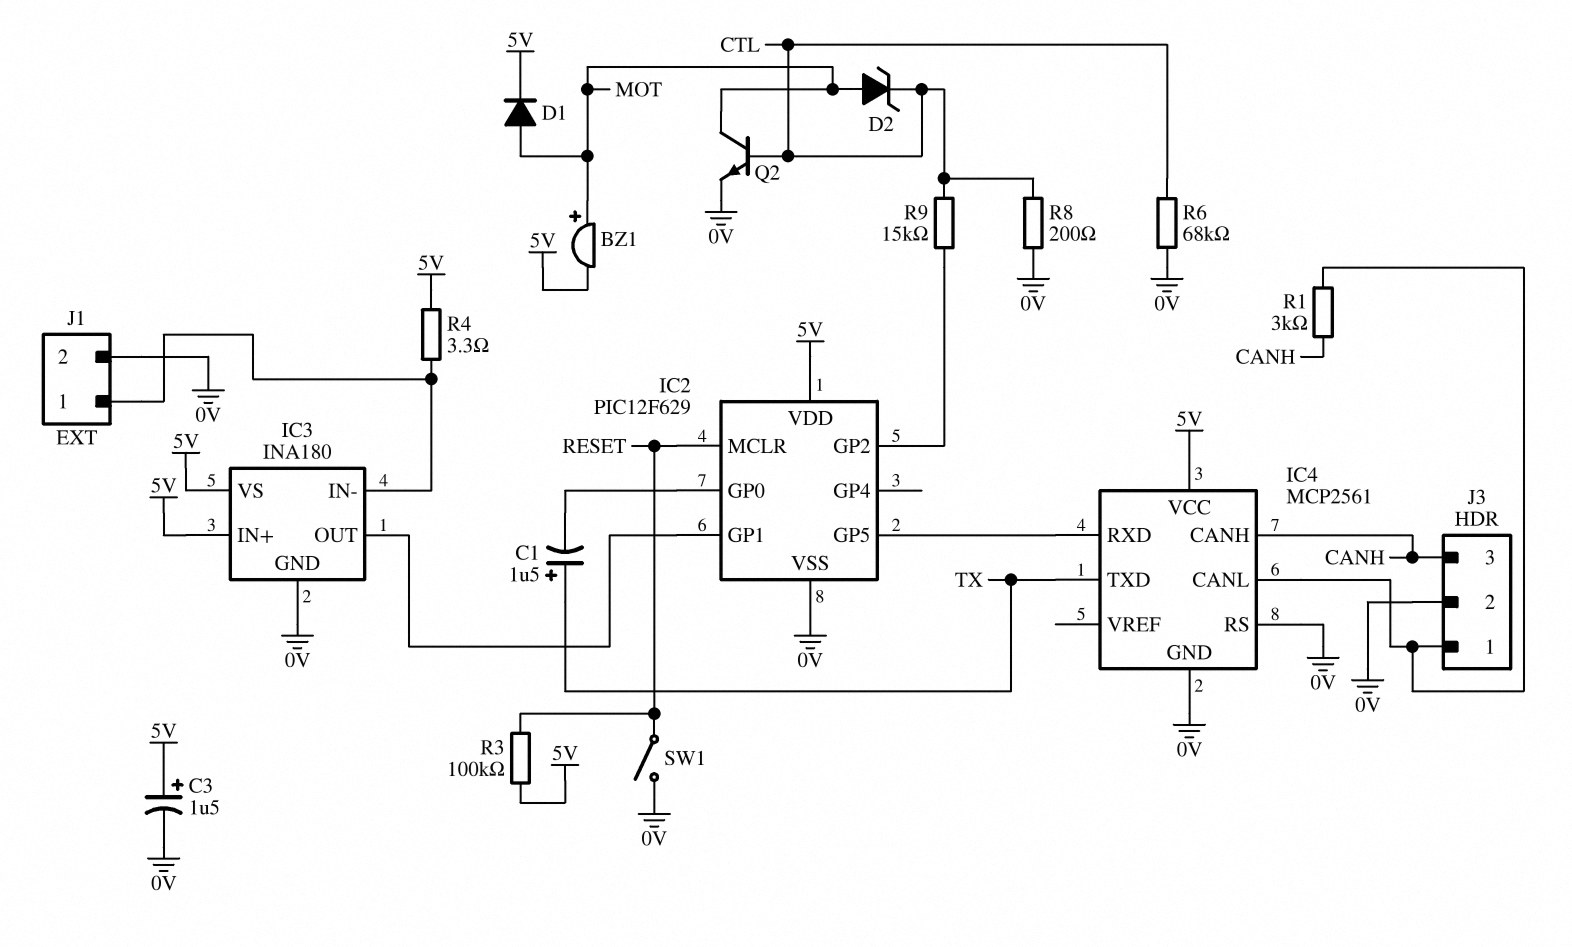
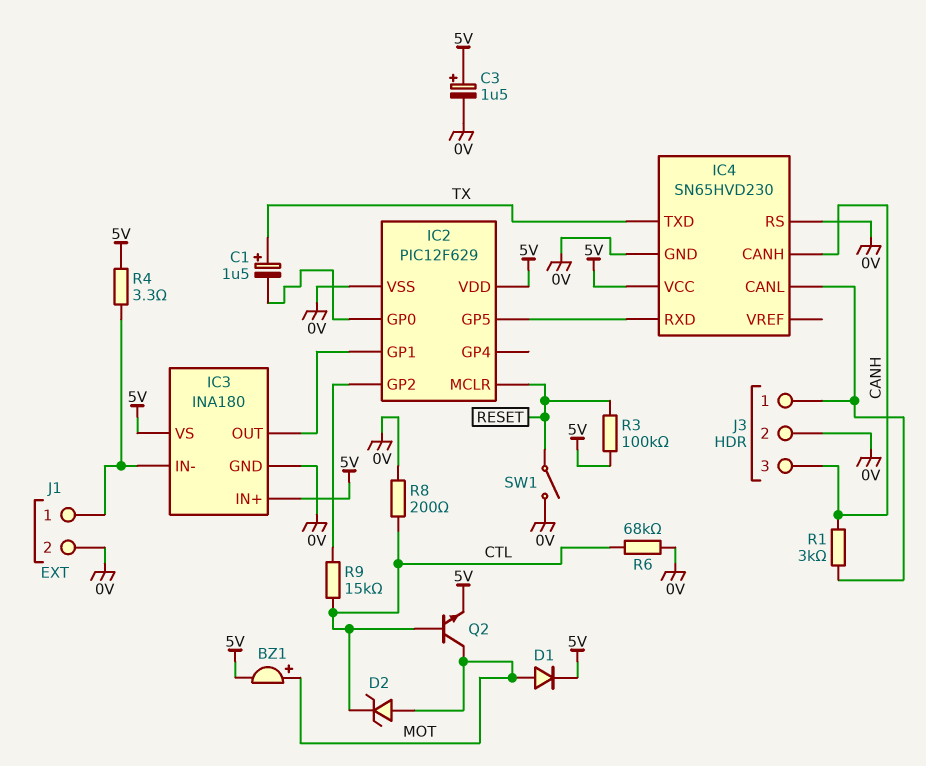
IC4: MCP2561 -> SN65HVD230
Q2: NPN (B CTL, C MOT, E 0V) -> NPN (B CTL, C MOT, E 5V)

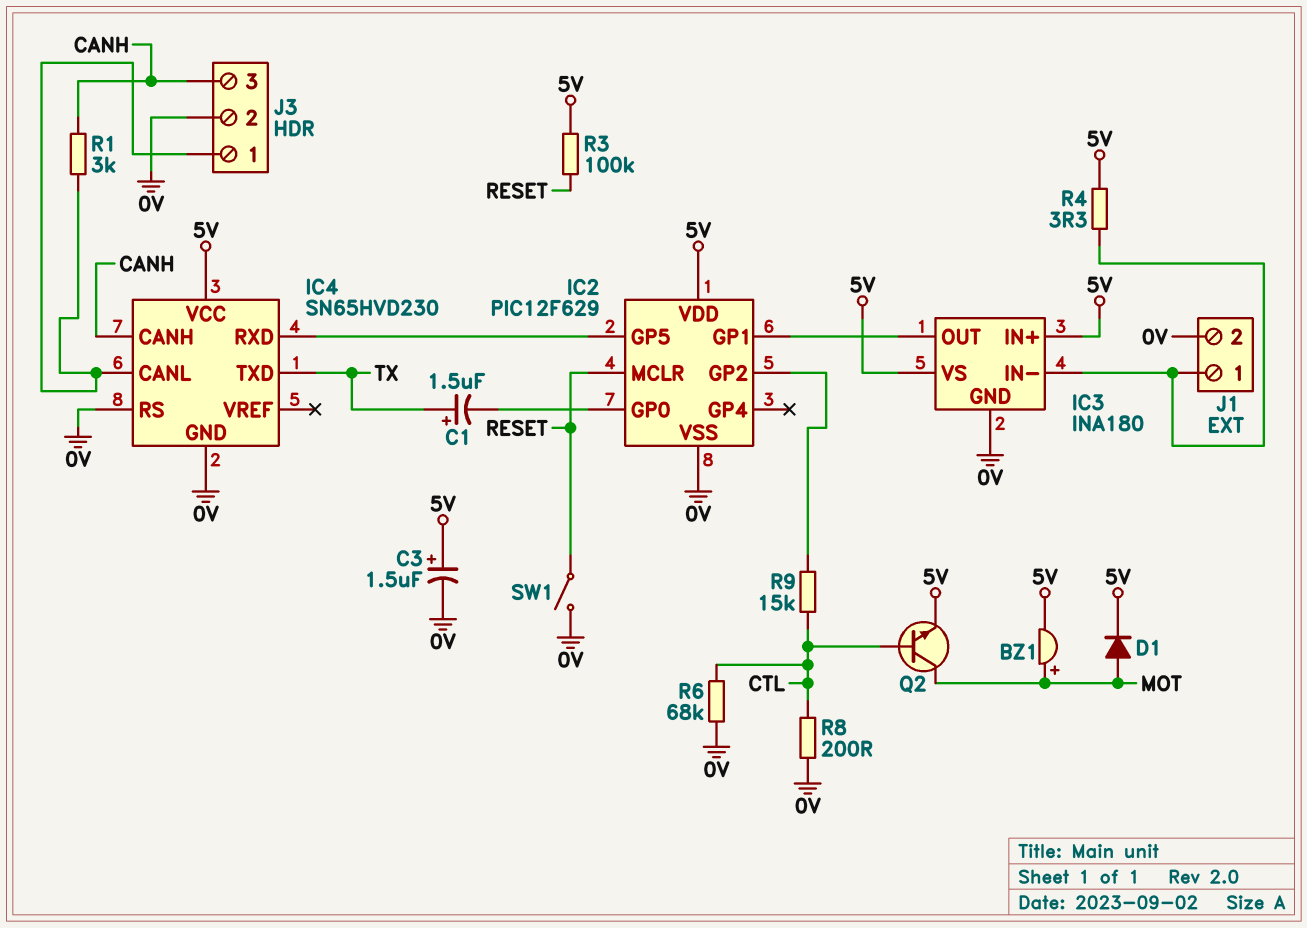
D2: zener (A MOT, K CTL) -> none

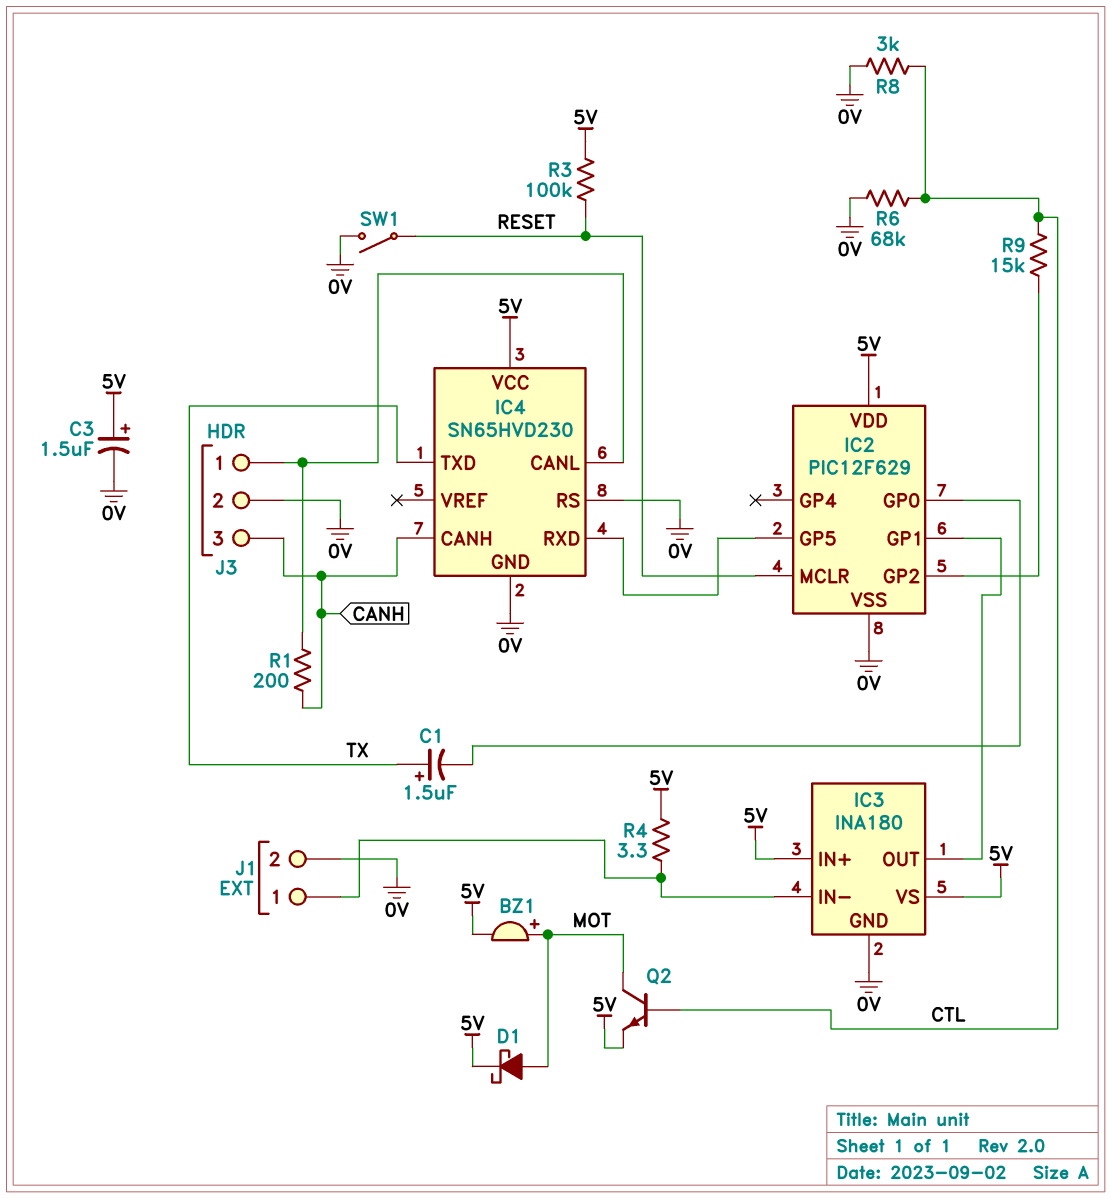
D1: diode (A MOT, K 5V) -> schottky (A MOT, K 5V)
R1: 3k (CANH, IC4/CANL) -> 200 (CANH, IC4/CANL)
R8: 200 (0V, CTL) -> 3k (0V, CTL)

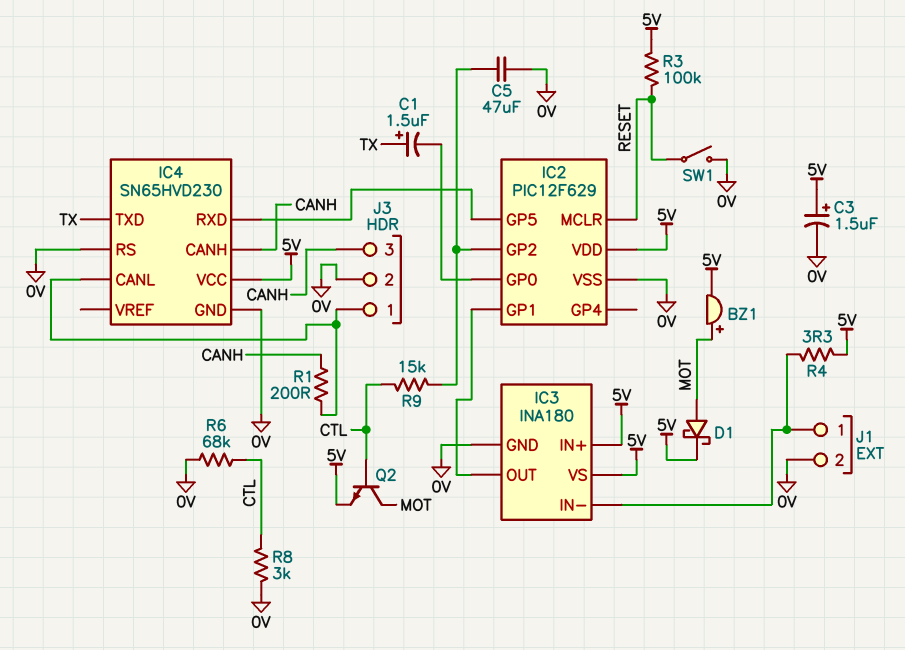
C5: none -> 47uF (0V, IC2/GP2)

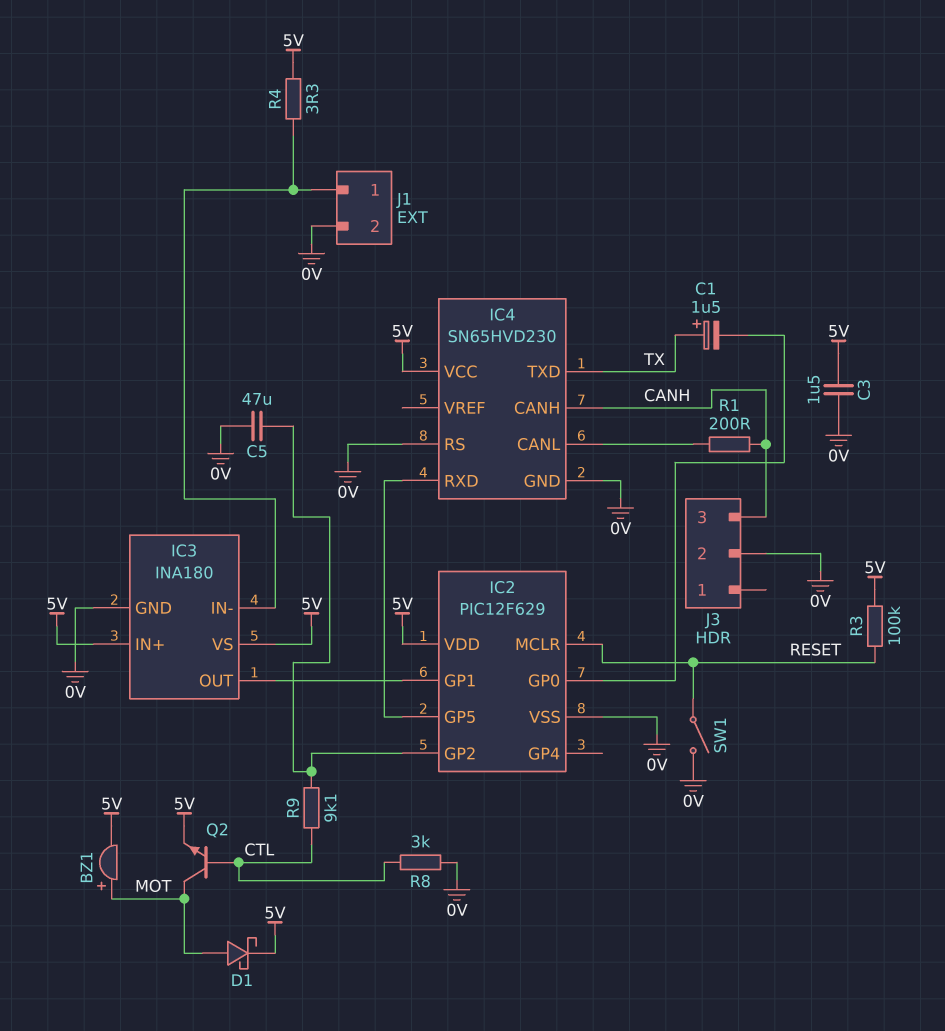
C3: 1.5uF (plus 5V, minus 0V) -> 1.5uF (0V, 5V)
J3 pin 1: IC4/CANL -> none
R6: 68k (0V, CTL) -> none
R9: 15k (CTL, IC2/GP2) -> 9.1k (CTL, IC2/GP2)

